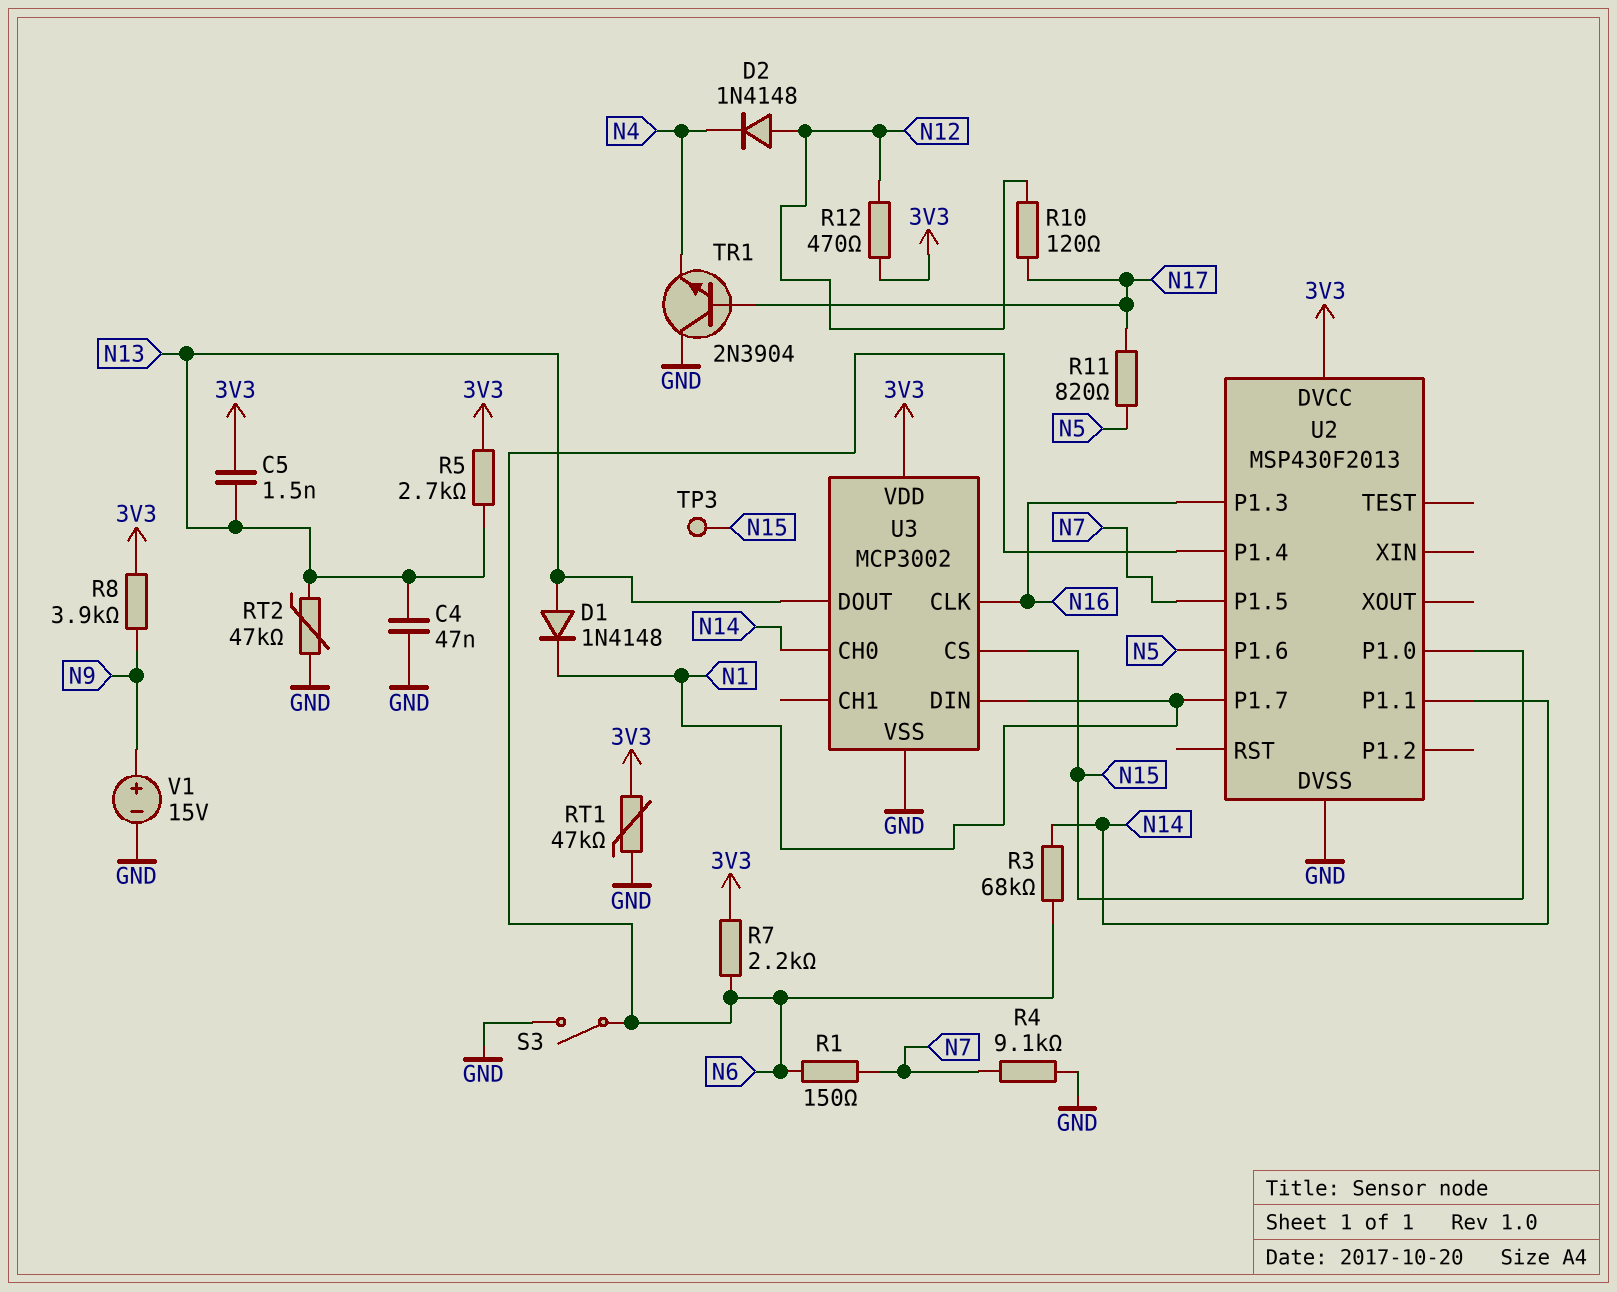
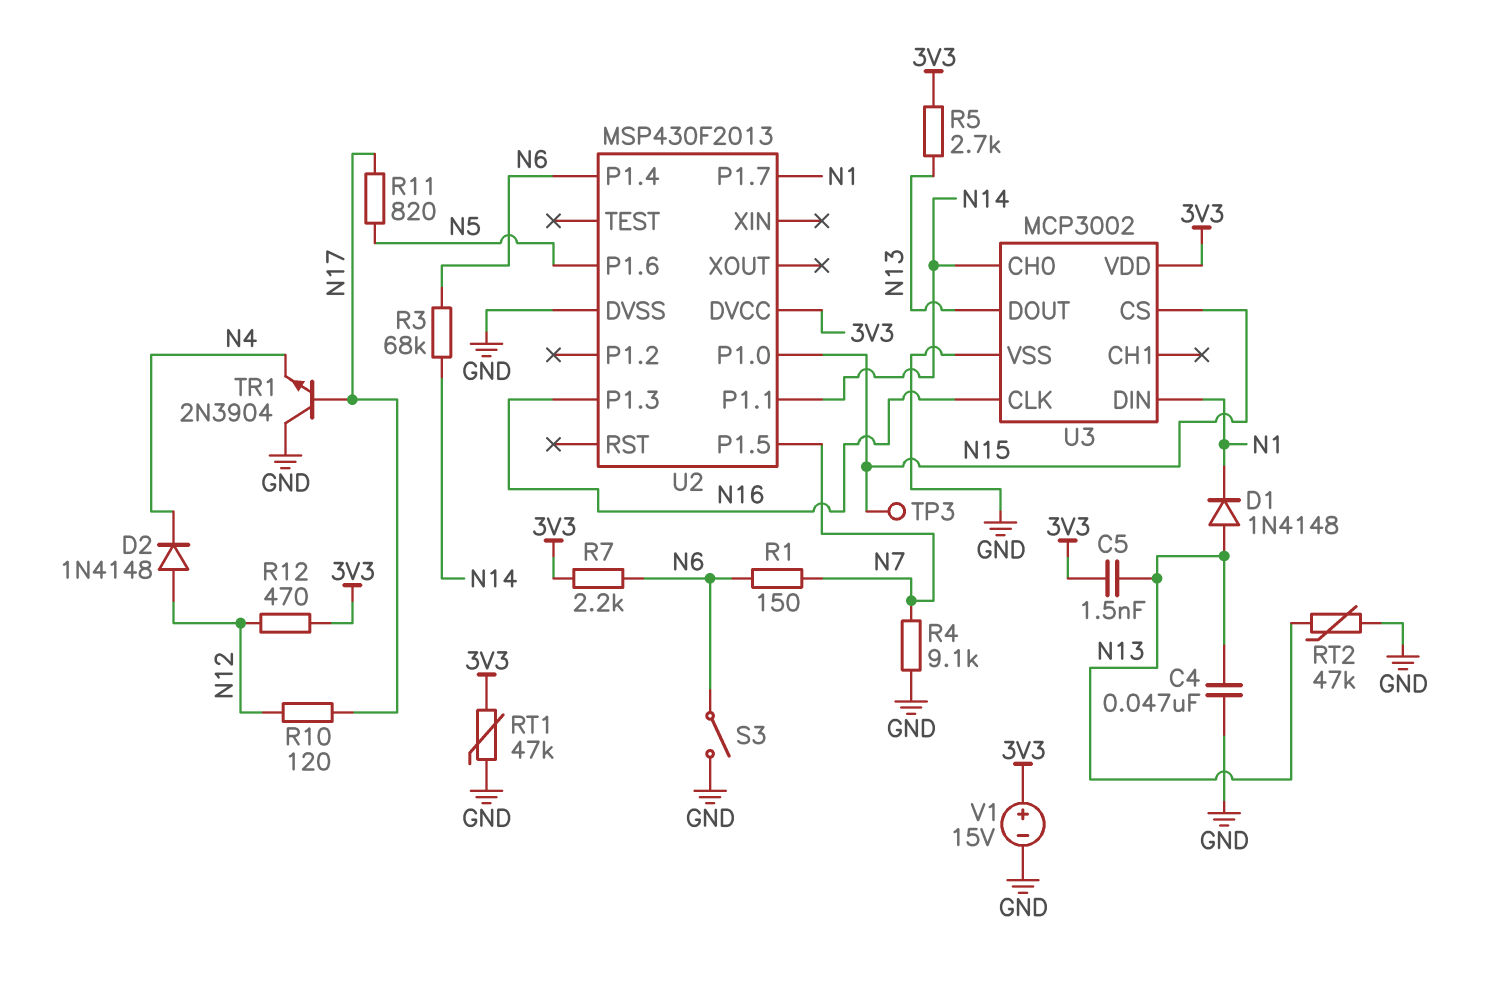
R8: 3.9k (3V3, N9) -> none
V1: 15V (plus N9, minus GND) -> 15V (plus 3V3, minus GND)

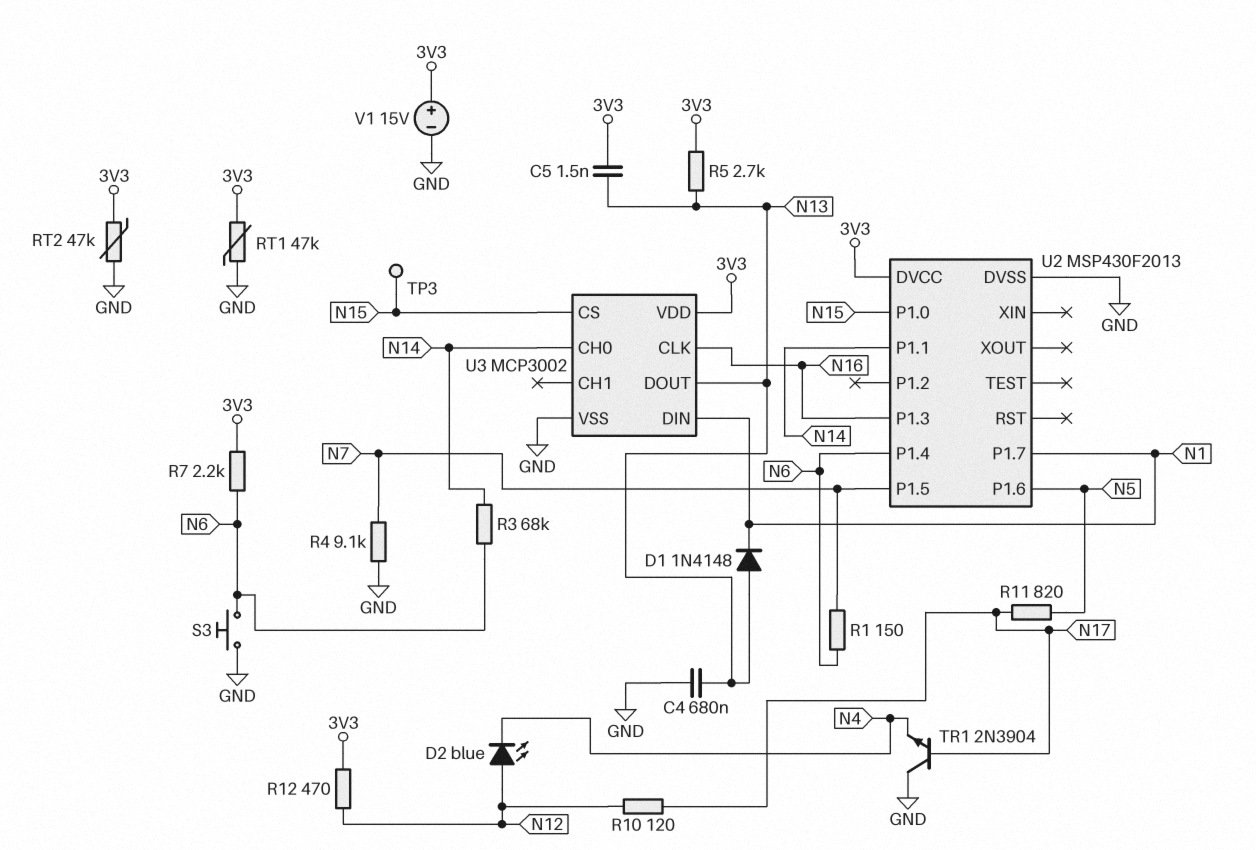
C4: 47nF (GND, N13) -> 680nF (GND, N13)
D2: diode 1N4148 (A N12, K N4) -> LED blue (A N12, K N4)
RT2: 47k (GND, N13) -> 47k (3V3, GND)
S3: switch (GND, N6) -> button (GND, N6)

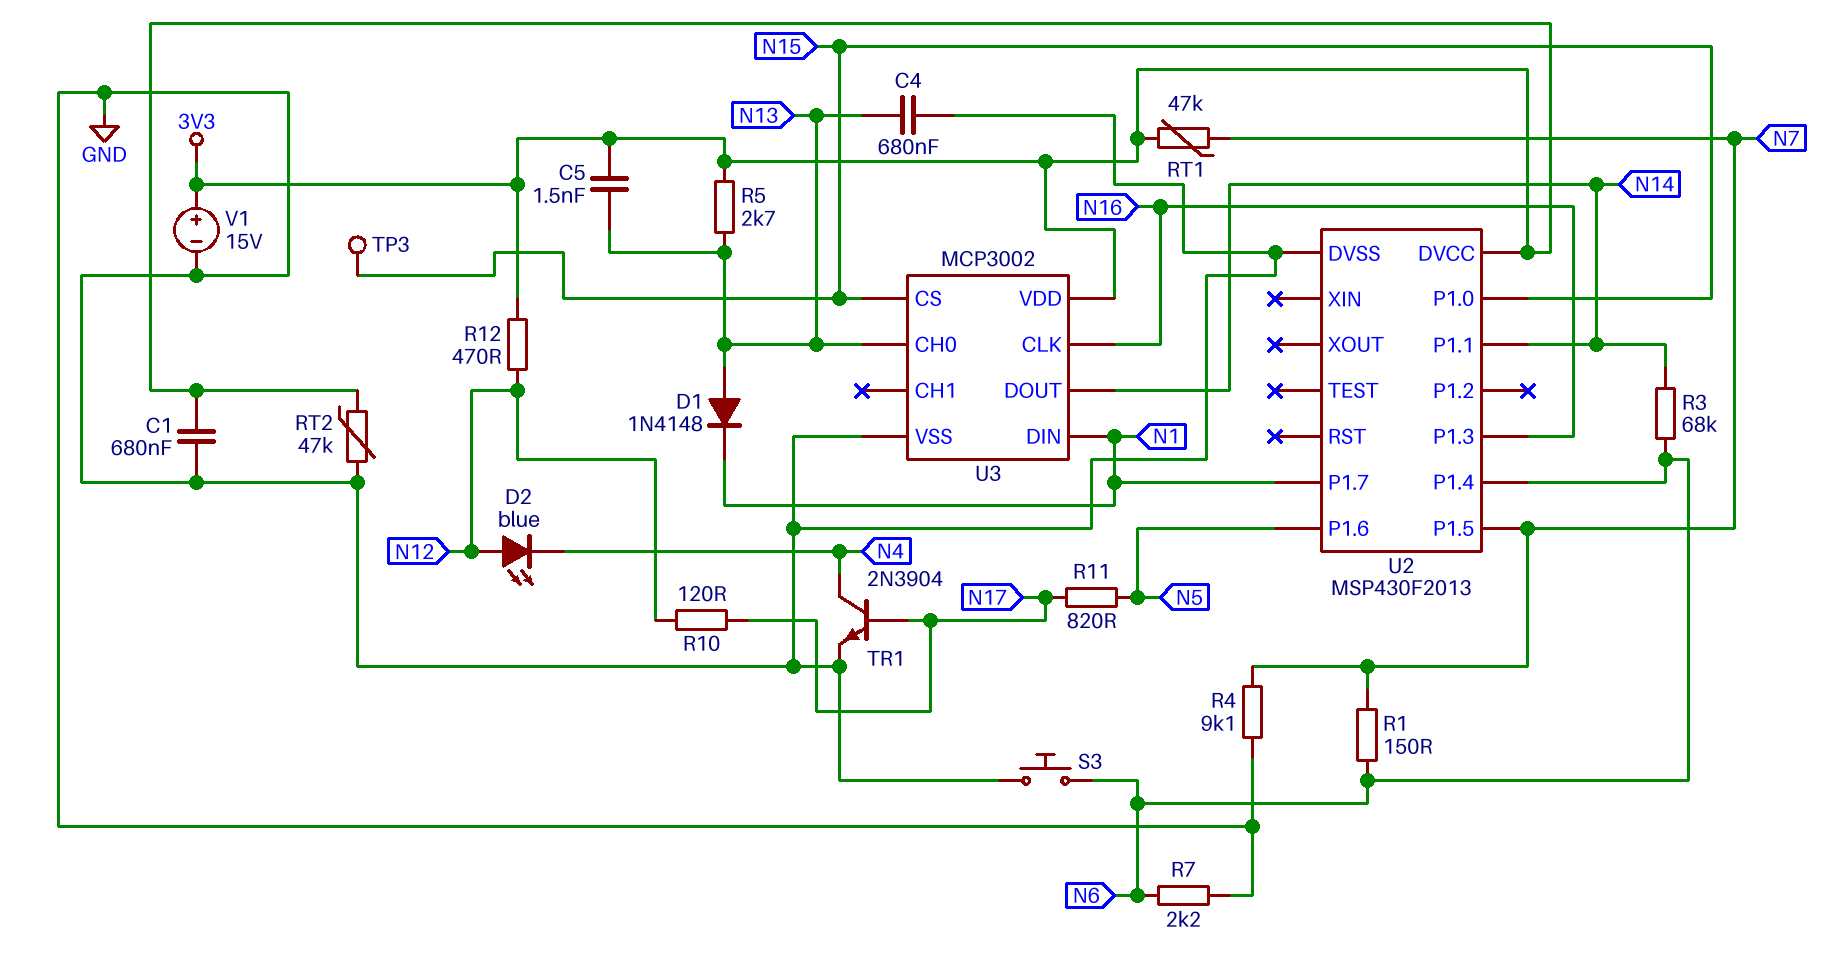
C1: none -> 680nF (3V3, GND)
R7: 2.2k (3V3, N6) -> 2.2k (GND, N6)
RT1: 47k (3V3, GND) -> 47k (3V3, N7)
TR1: NPN 2N3904 (B N17, C GND, E N4) -> NPN 2N3904 (B N17, C N4, E GND)
U3 pin CH0: N14 -> N13
U3 pin DOUT: N13 -> N14

